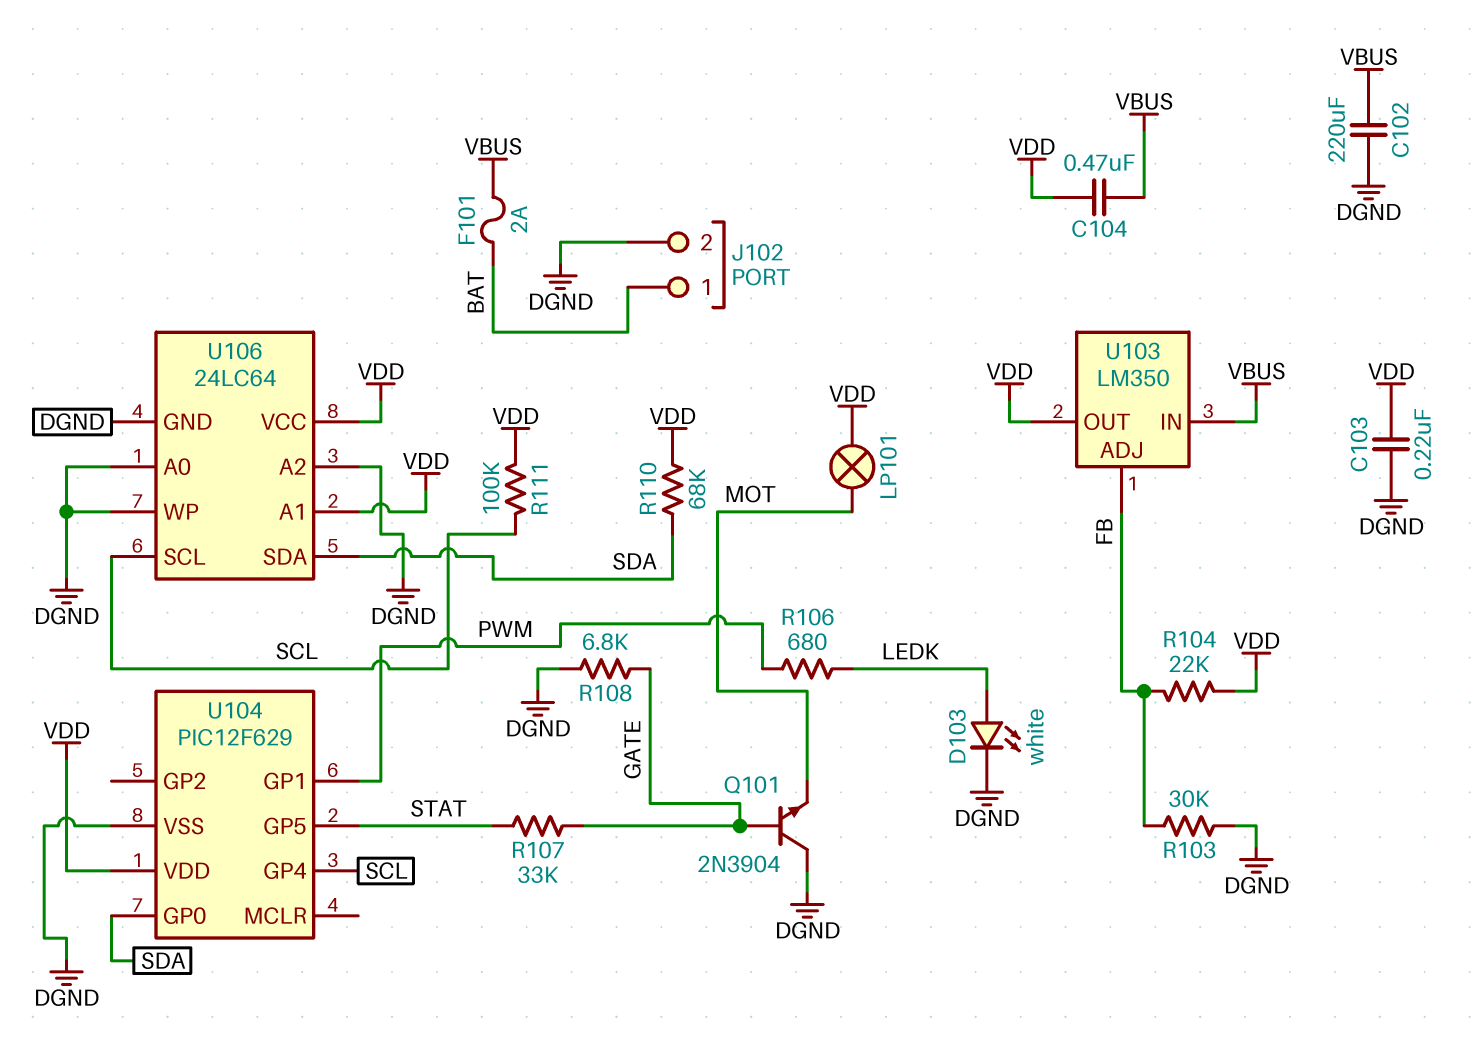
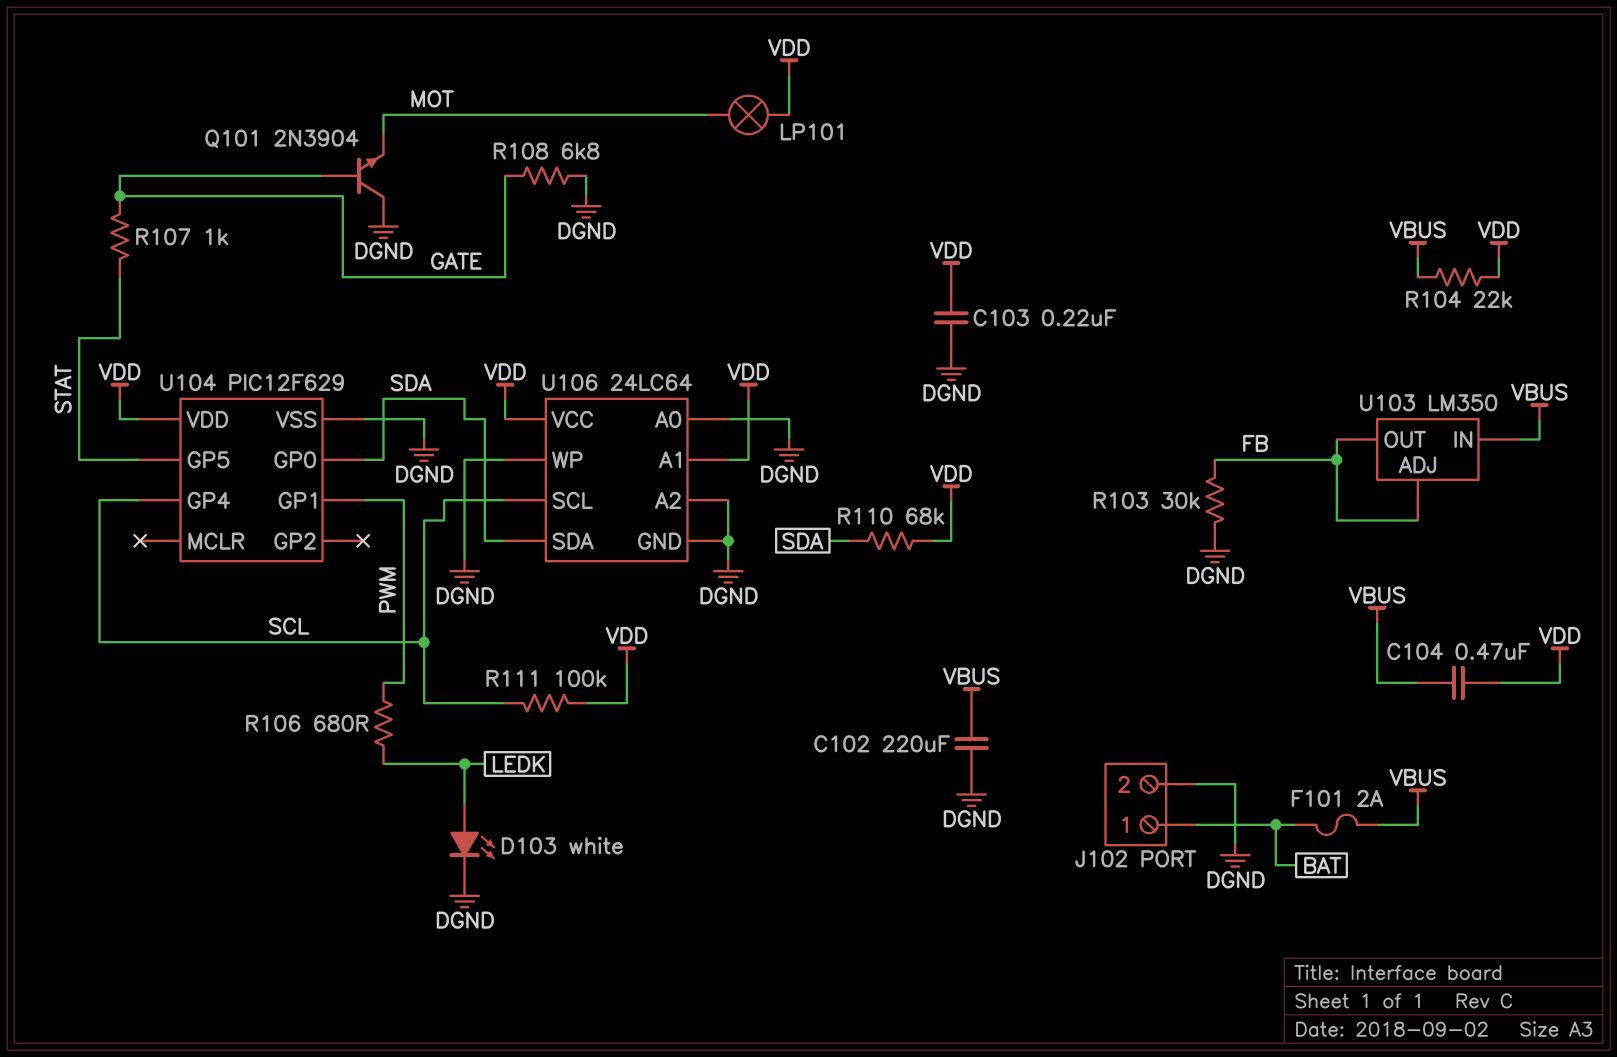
R104: 22k (FB, VDD) -> 22k (VBUS, VDD)
R107: 33k (GATE, STAT) -> 1k (GATE, STAT)
U103 pin OUT: VDD -> FB

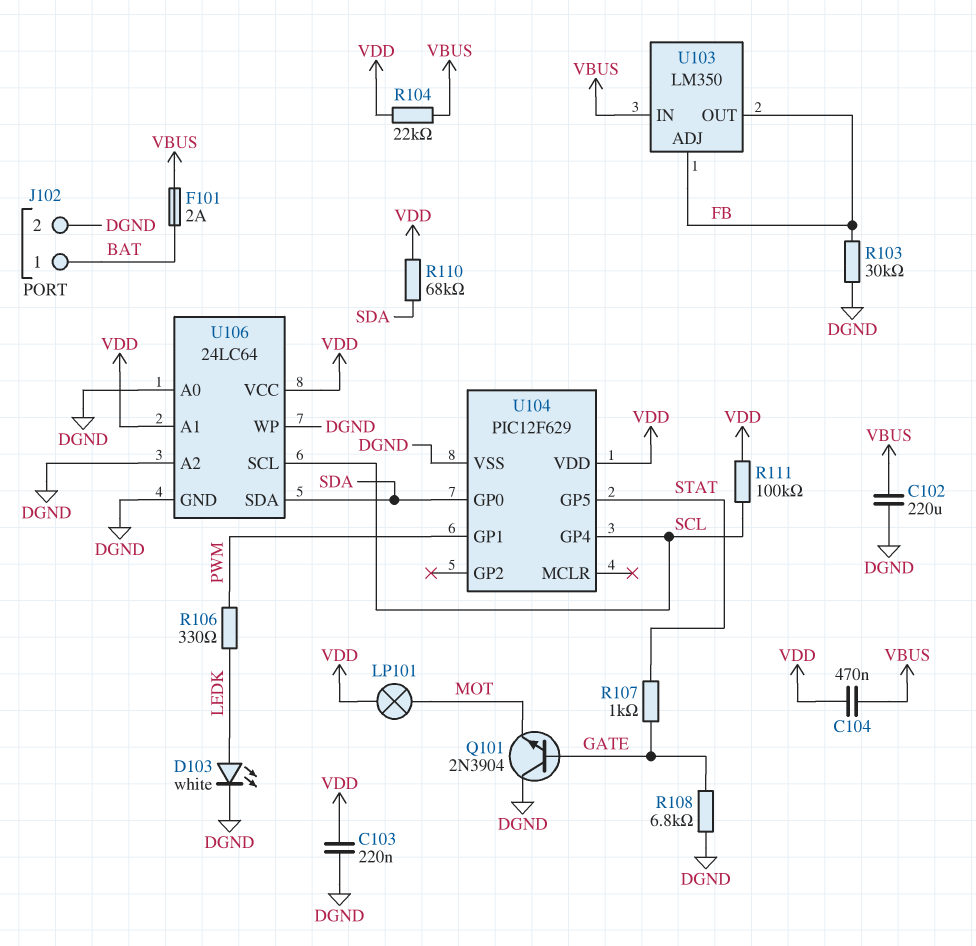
R106: 680 (LEDK, PWM) -> 330 (LEDK, PWM)

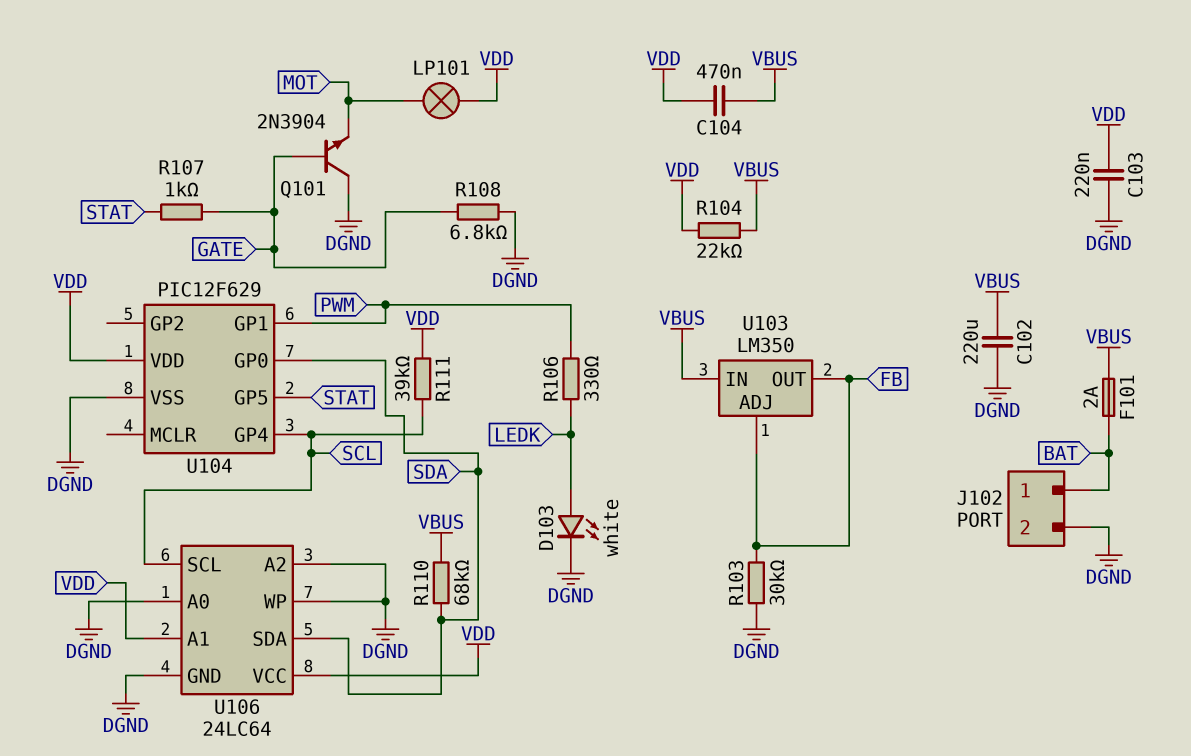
R110: 68k (SDA, VDD) -> 68k (SDA, VBUS)
R111: 100k (SCL, VDD) -> 39k (SCL, VDD)

